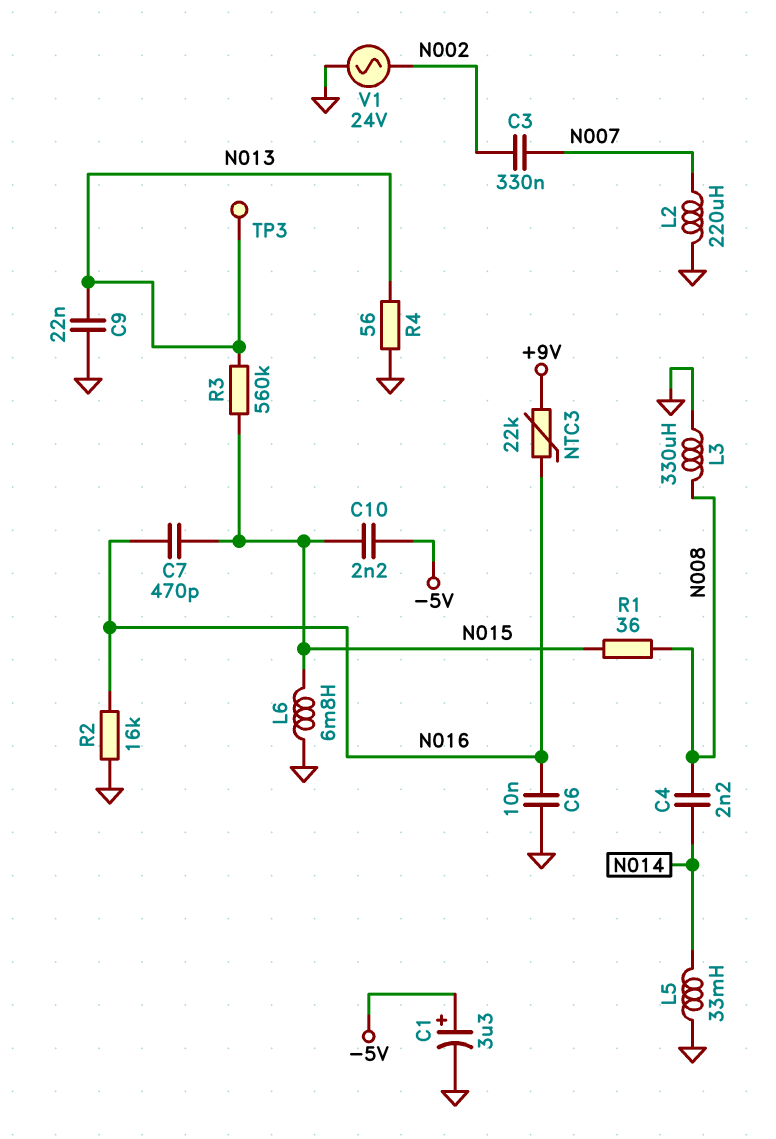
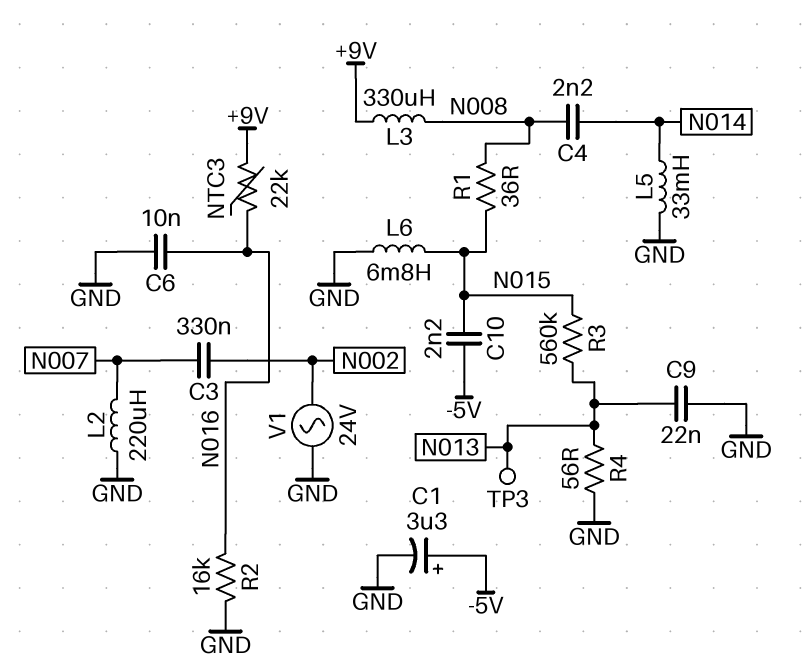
C7: 470pF (N015, N016) -> none
L3: 330uH (GND, N008) -> 330uH (+9V, N008)

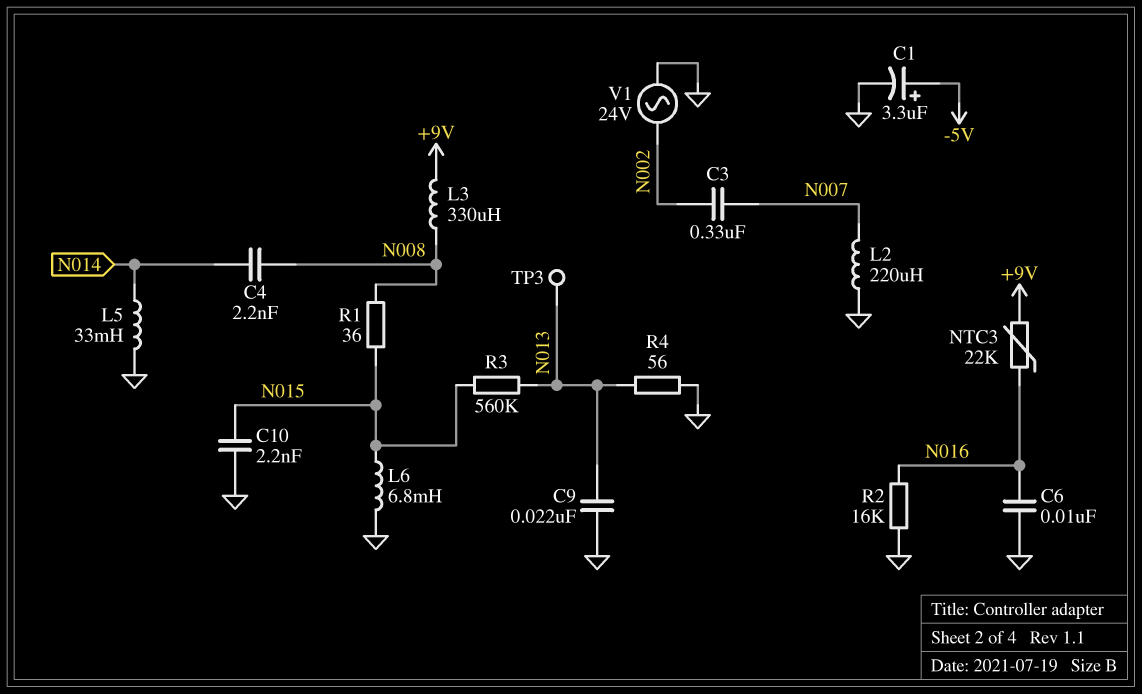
C10: 2.2nF (-5V, N015) -> 2.2nF (GND, N015)

